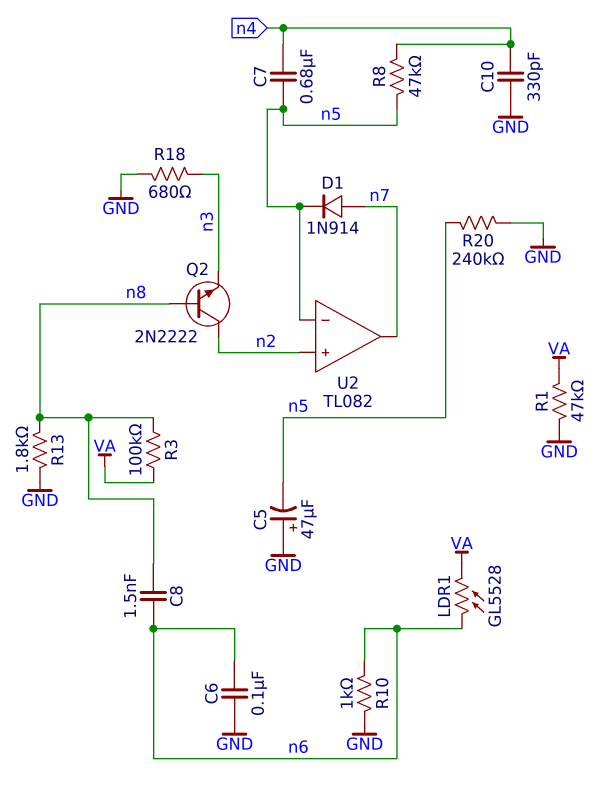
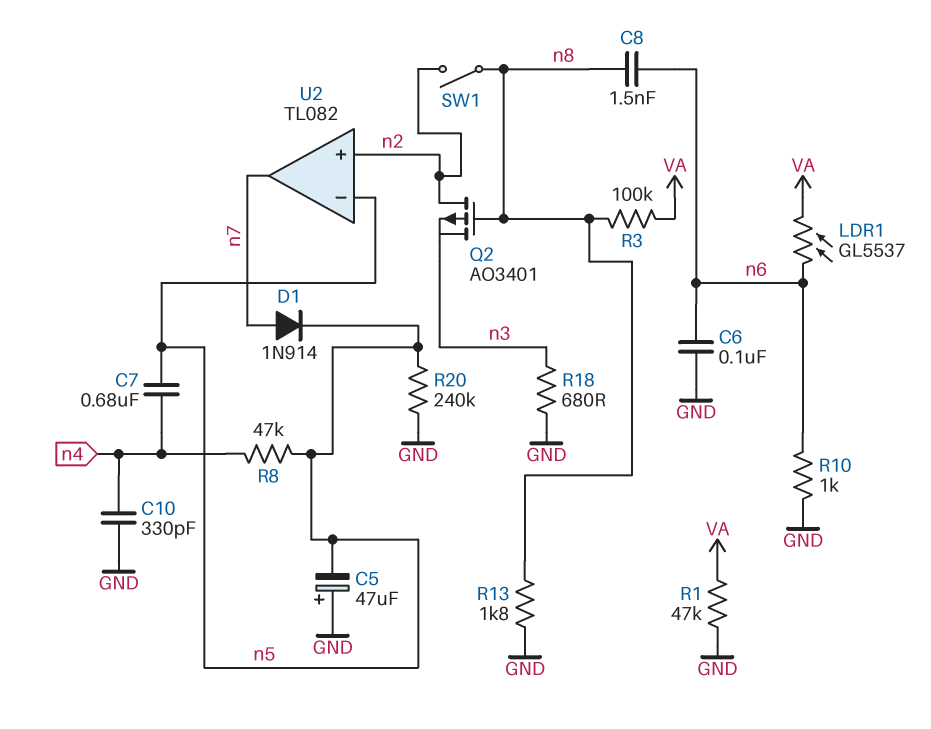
LDR1: GL5528 (VA, n6) -> GL5537 (VA, n6)
Q2: NPN 2N2222 (B n8, C n2, E n3) -> PMOS AO3401 (G n8, D n2, S n3)
SW1: none -> switch (n2, n8)

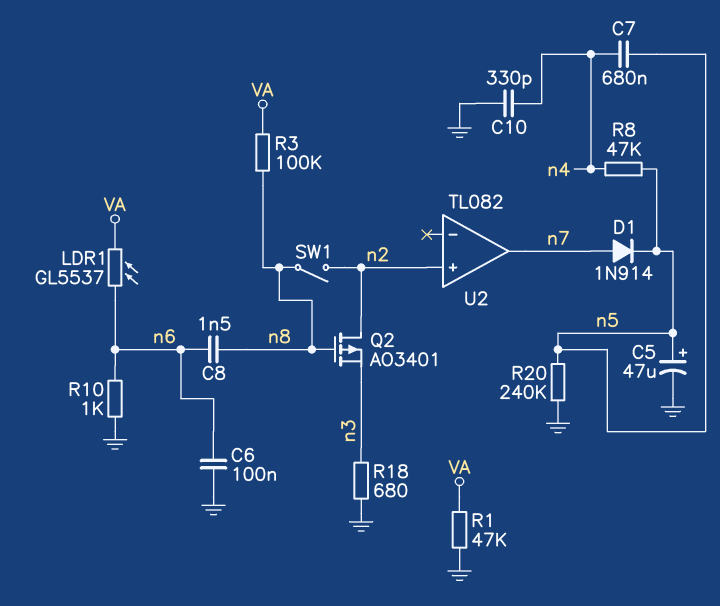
C5: 47uF (plus GND, minus n5) -> 47uF (plus n5, minus GND)
R13: 1.8k (GND, n8) -> none
U2 pin in-: n5 -> none

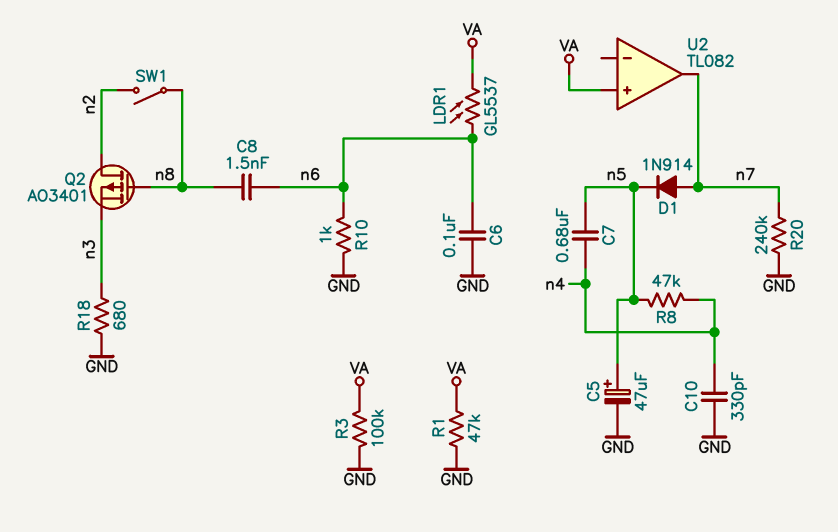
R3: 100k (VA, n8) -> 100k (GND, VA)
R20: 240k (GND, n5) -> 240k (GND, n7)
U2 pin in+: n2 -> VA

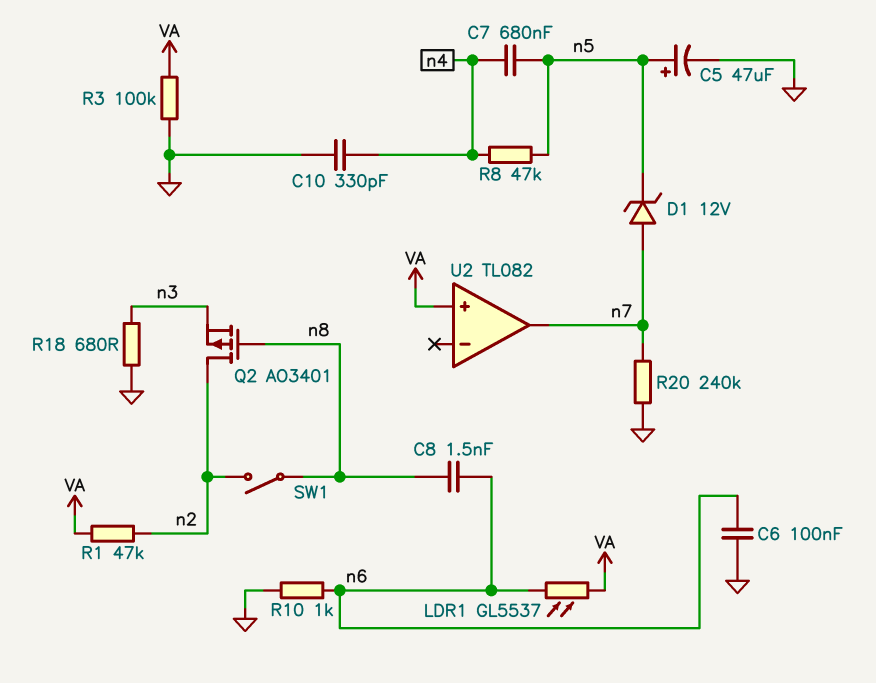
D1: diode 1N914 (A n7, K n5) -> zener 12V (A n7, K n5)
R1: 47k (GND, VA) -> 47k (VA, n2)

